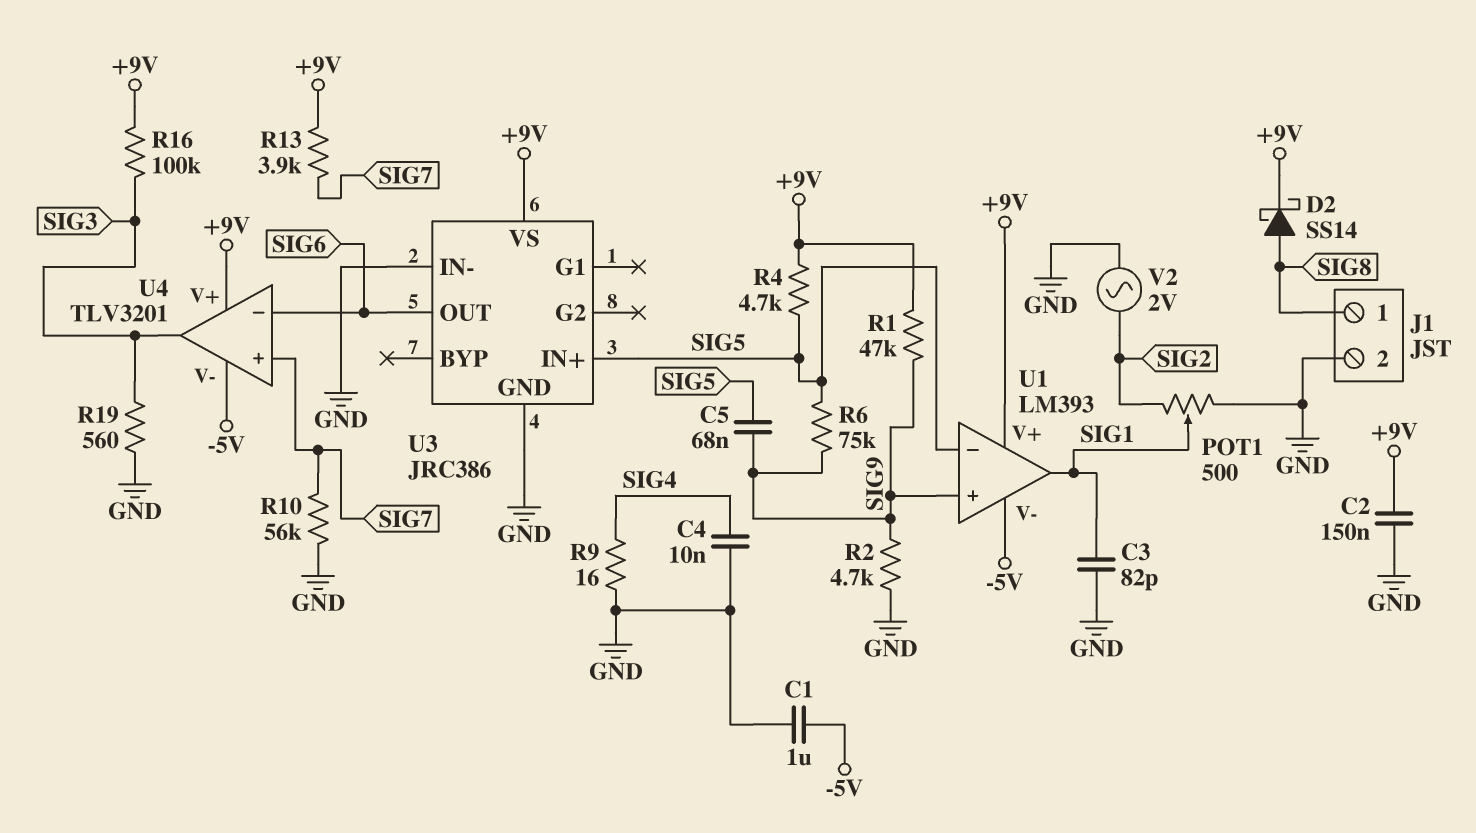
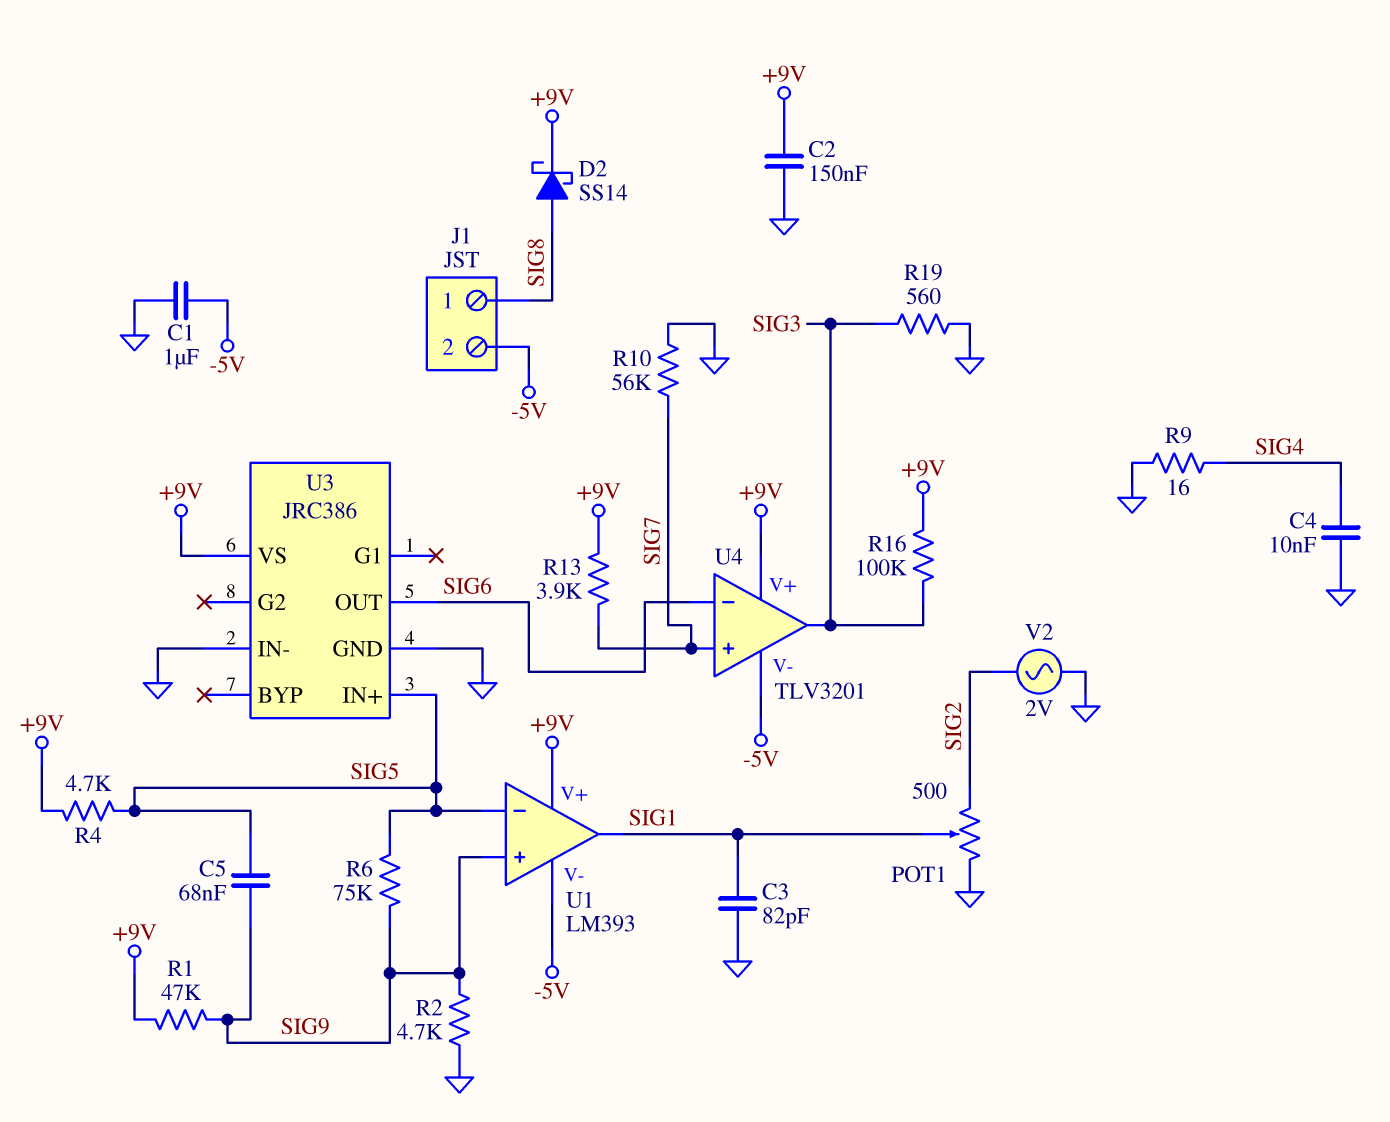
J1 pin 2: GND -> -5V

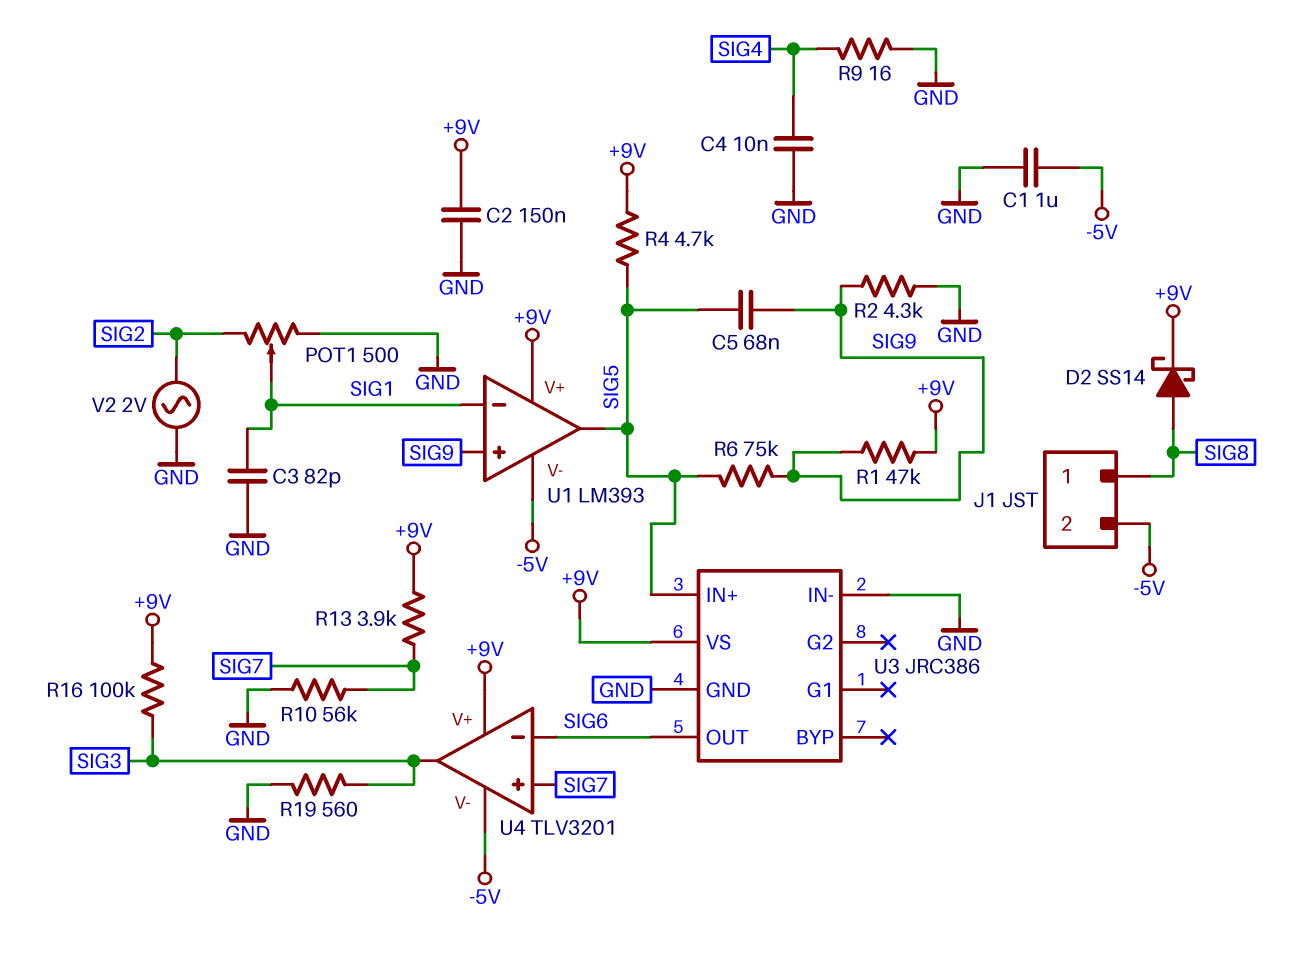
R2: 4.7k (GND, SIG9) -> 4.3k (GND, SIG9)
U1 pin in-: SIG5 -> SIG1
U1 pin out: SIG1 -> SIG5

